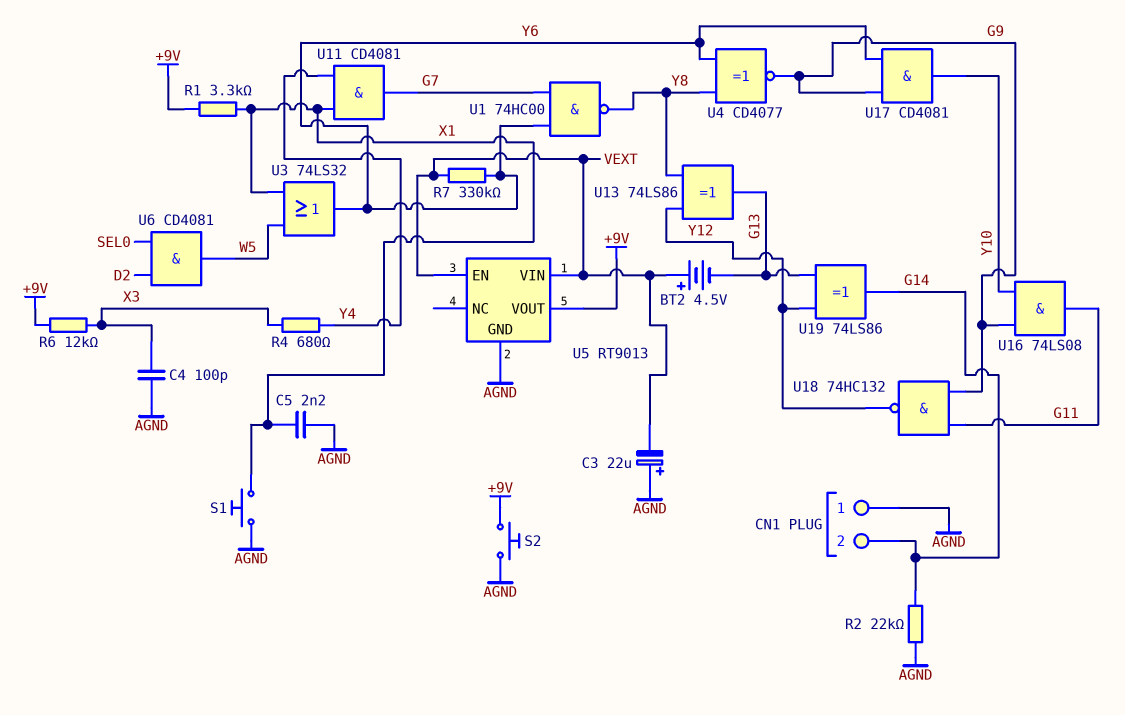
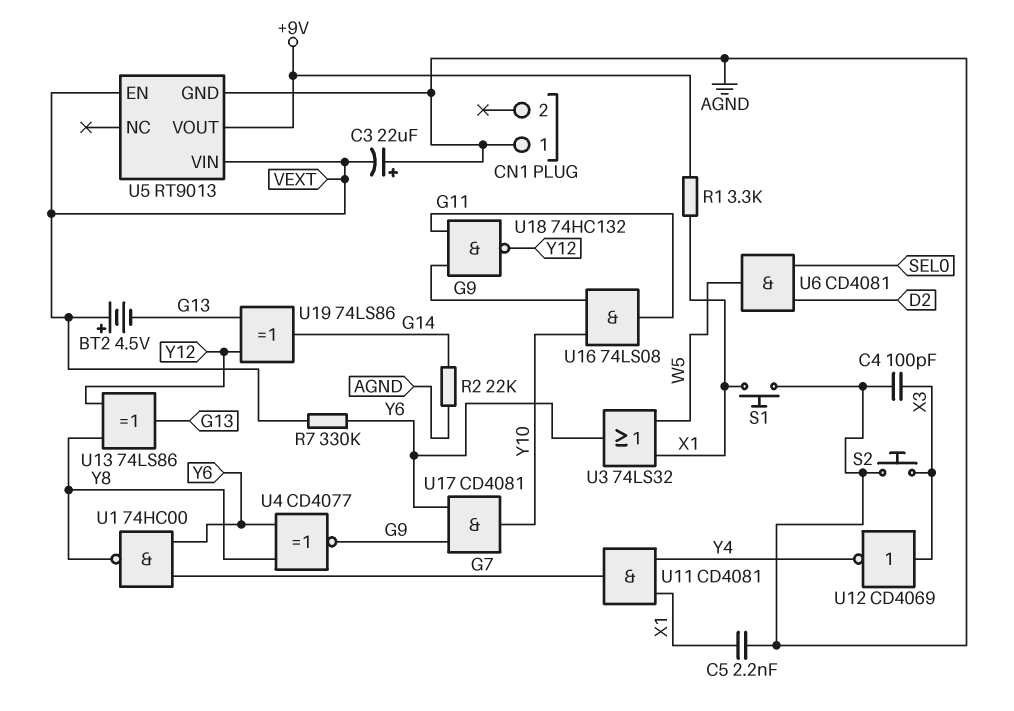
CN1 pin 2: G14 -> none
R4: 680 (X3, Y4) -> none
R6: 12k (+9V, X3) -> none
S2: button (+9V, AGND) -> button (AGND, X3)
U12: none -> NOT CD4069 (in X3, out Y4)

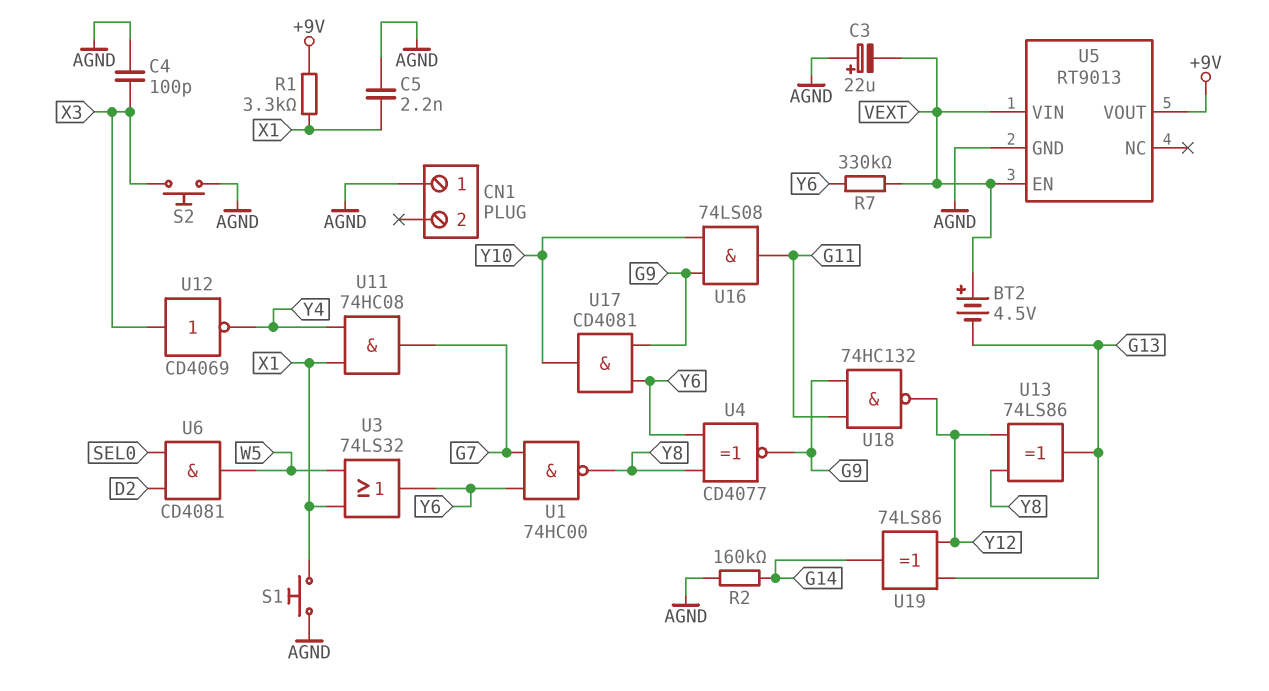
R2: 22k (AGND, G14) -> 160k (AGND, G14)
U11: AND CD4081 (in X1, in Y4, out G7) -> AND 74HC08 (in X1, in Y4, out G7)

